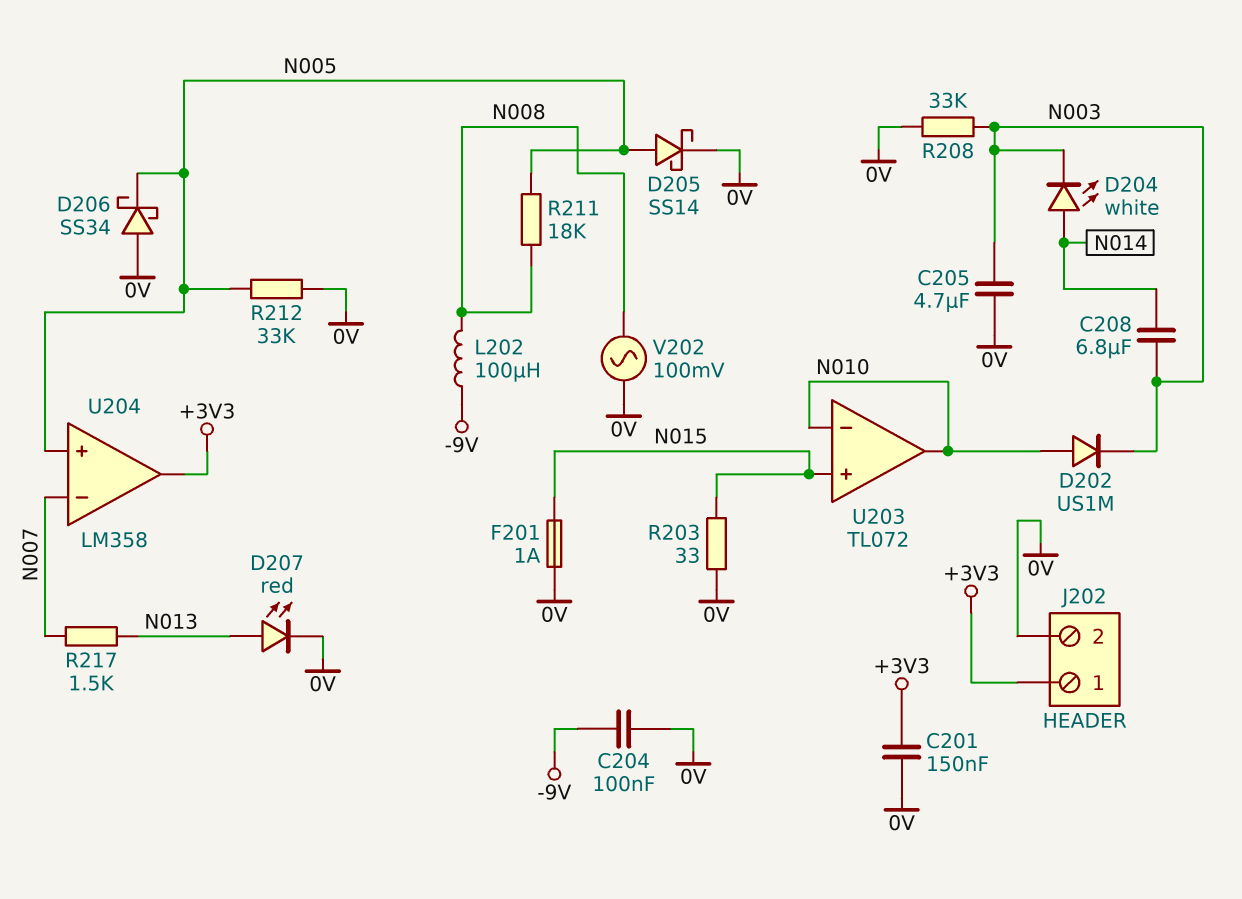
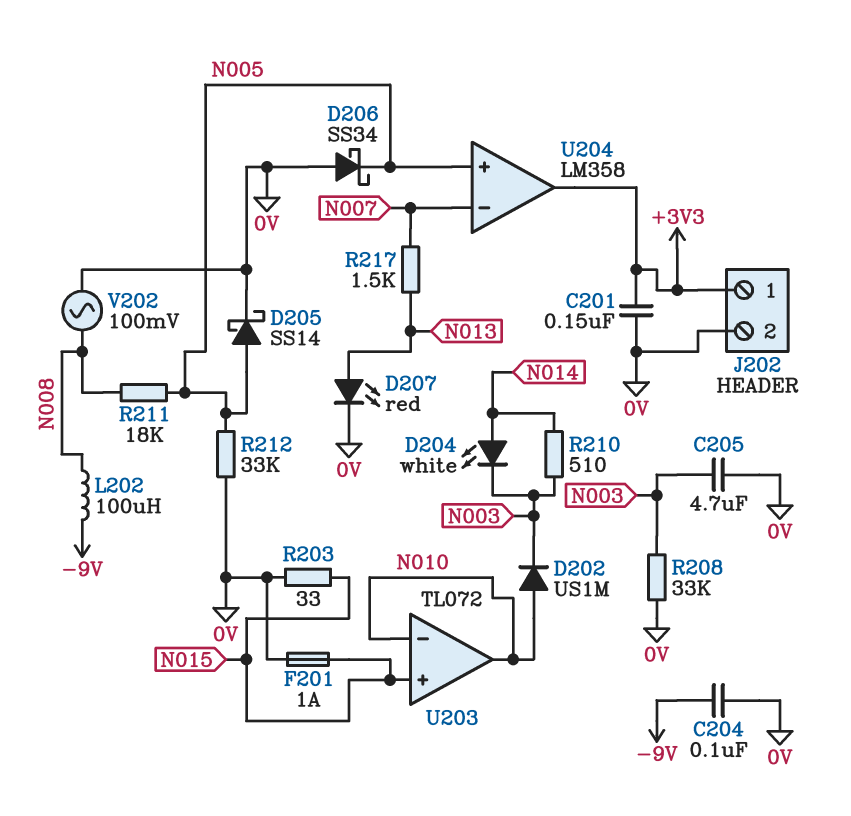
C208: 6.8uF (N003, N014) -> none
R210: none -> 510 (N003, N014)

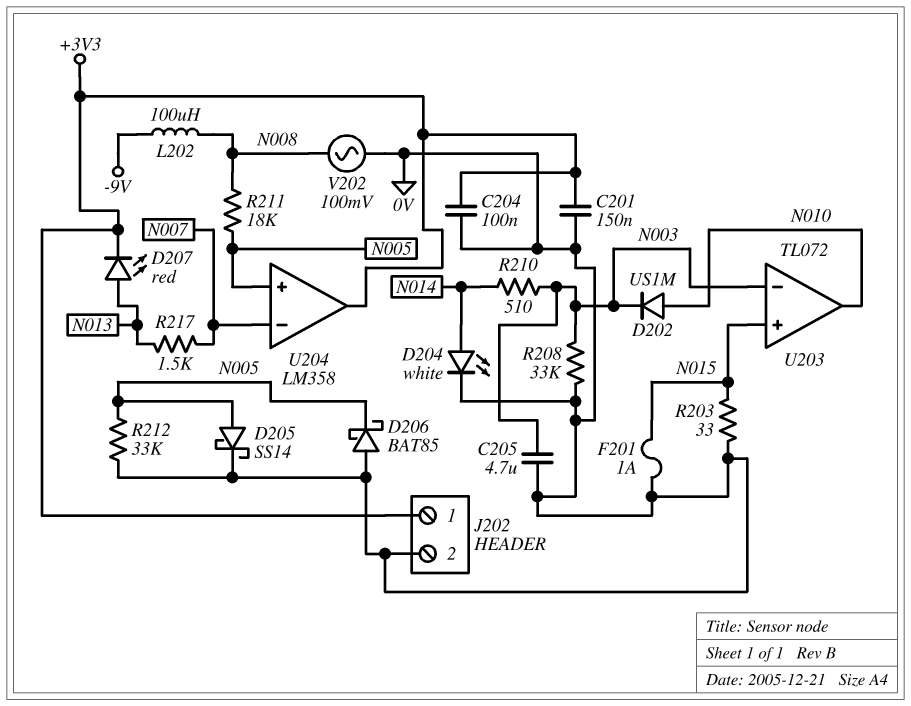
C204: 100nF (-9V, 0V) -> 100nF (+3V3, 0V)
D204: LED white (A N014, K N003) -> LED white (A N014, K 0V)
D206: schottky SS34 (A 0V, K N005) -> schottky BAT85 (A 0V, K N005)
D207: LED red (A N013, K 0V) -> LED red (A N013, K +3V3)
U203 pin in-: N010 -> N003

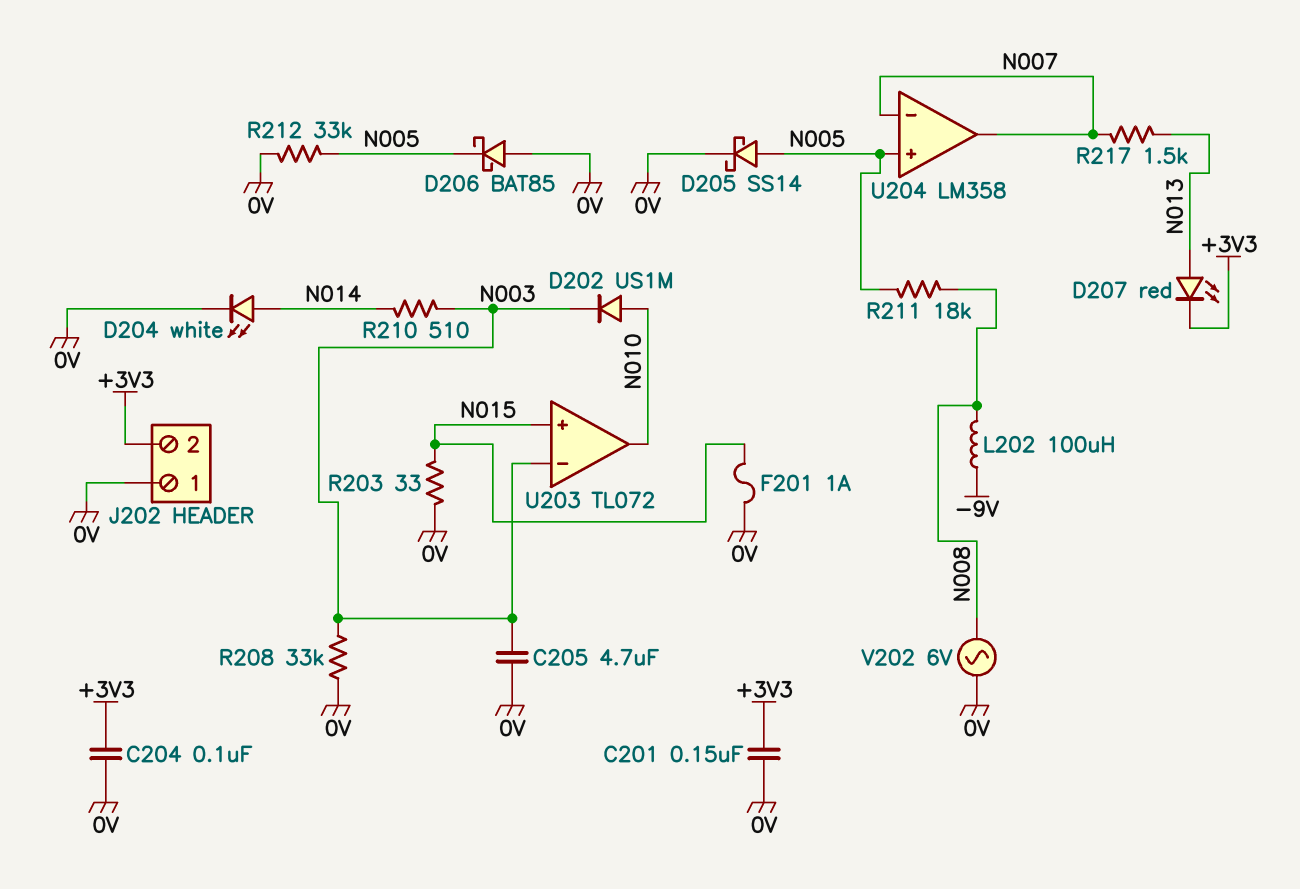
J202 pin 1: +3V3 -> 0V
J202 pin 2: 0V -> +3V3
U204 pin out: +3V3 -> N007
V202: AC 100mV (0V, N008) -> AC 6V (0V, N008)

